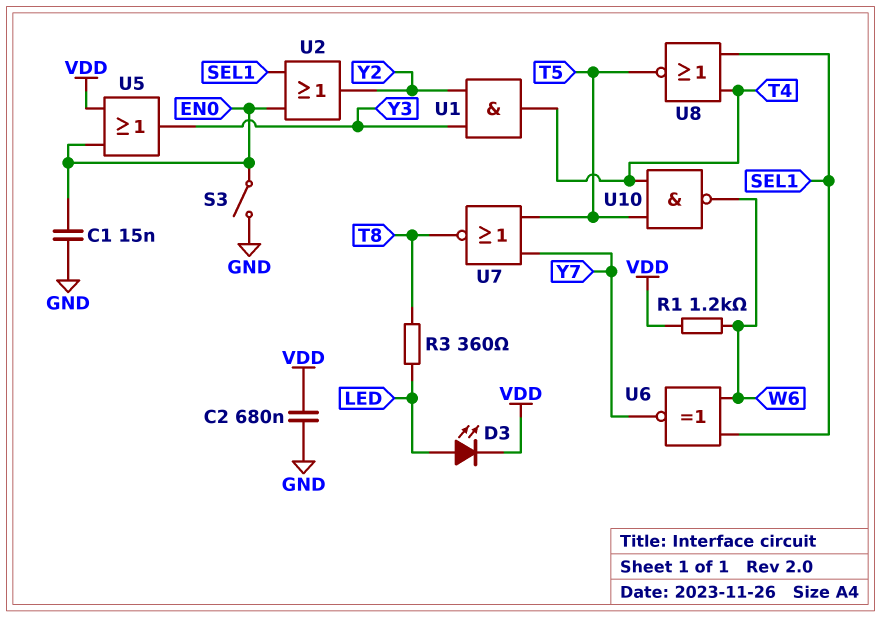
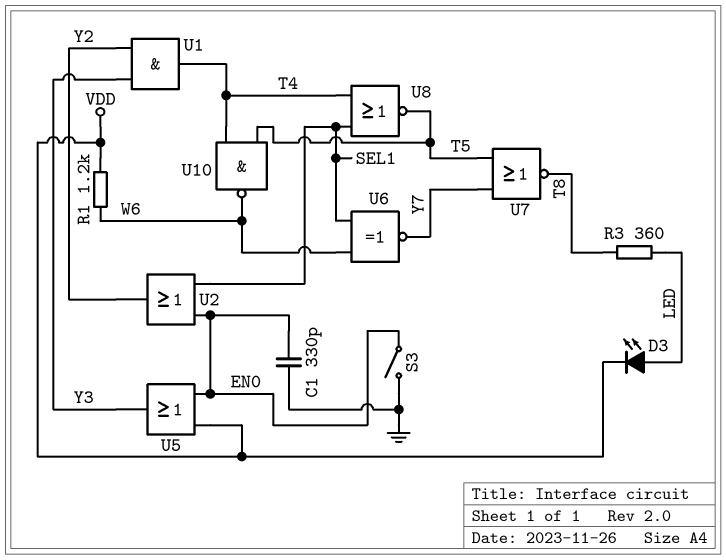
C1: 15nF (EN0, GND) -> 330pF (EN0, GND)
C2: 680nF (GND, VDD) -> none

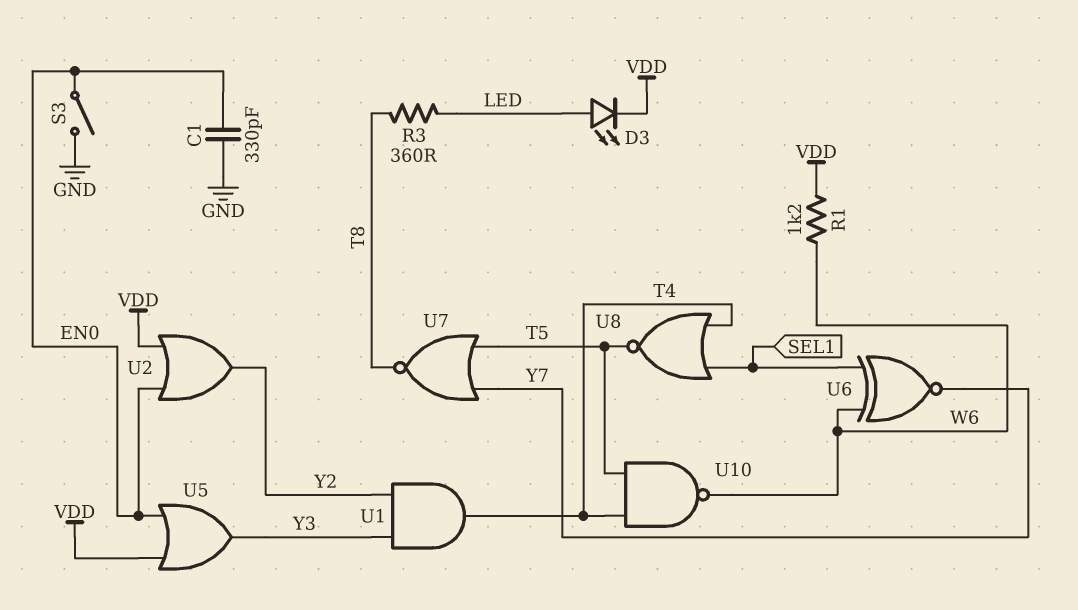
U2: OR (in EN0, in SEL1, out Y2) -> OR (in EN0, in VDD, out Y2)

